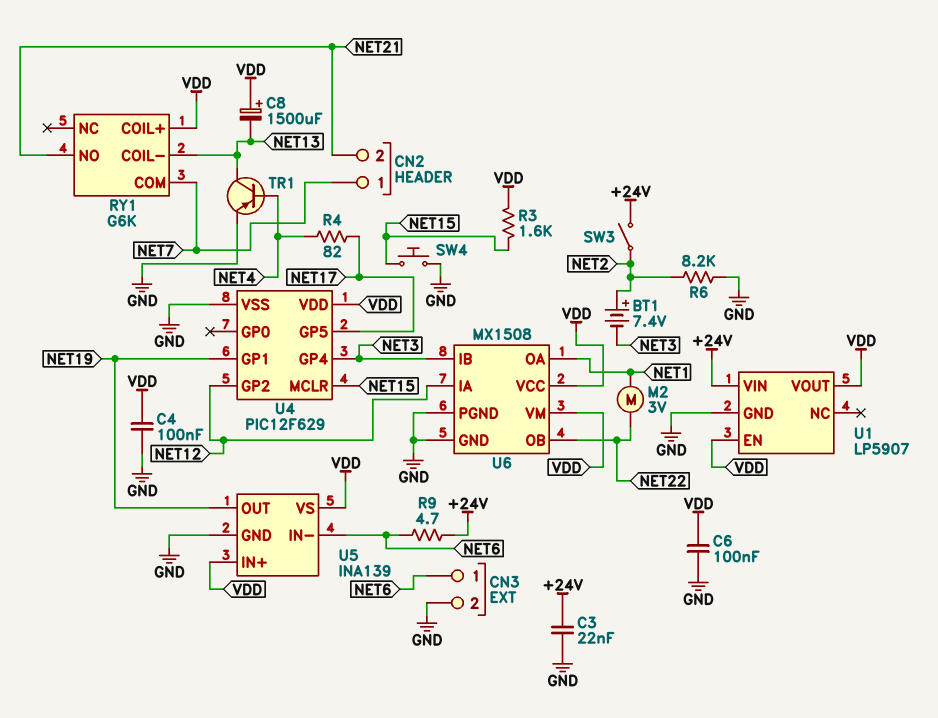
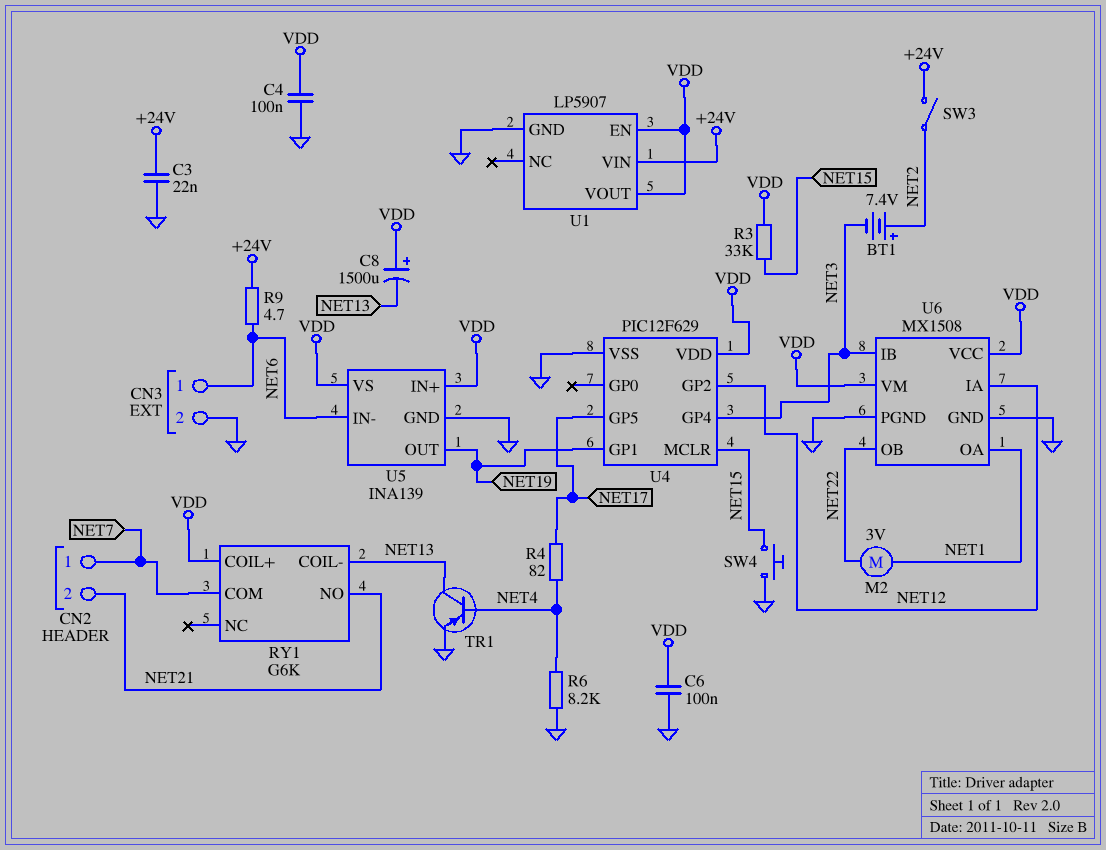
R3: 1.6k (NET15, VDD) -> 33k (NET15, VDD)
R6: 8.2k (GND, NET2) -> 8.2k (GND, NET4)

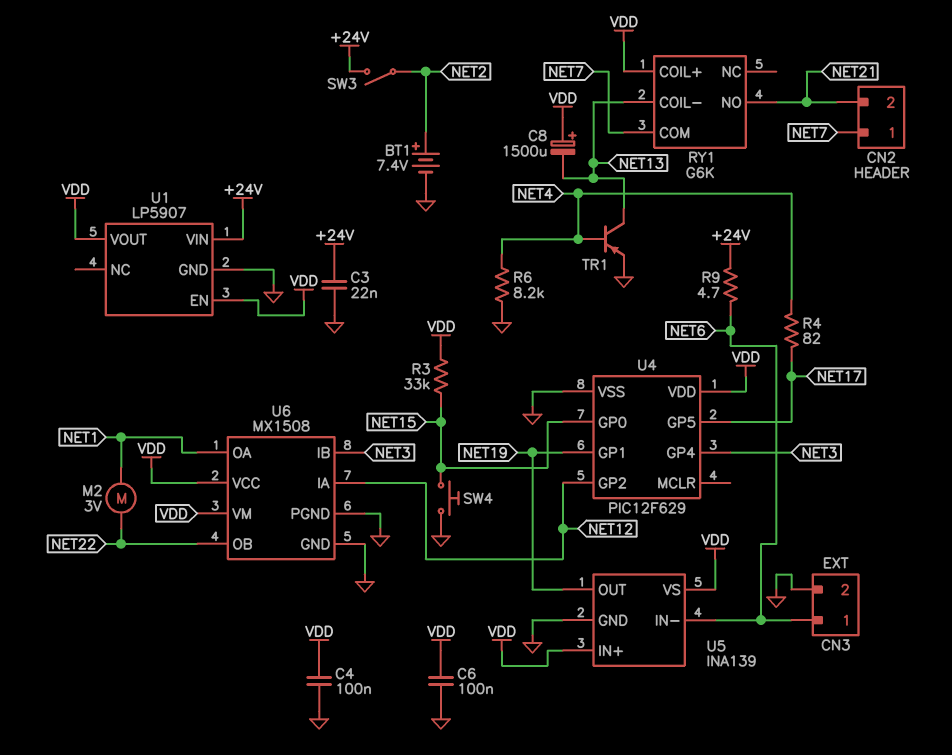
BT1: 7.4V (plus NET2, minus NET3) -> 7.4V (plus NET2, minus GND)
U4 pin GP0: none -> NET15
U4 pin MCLR: NET15 -> none

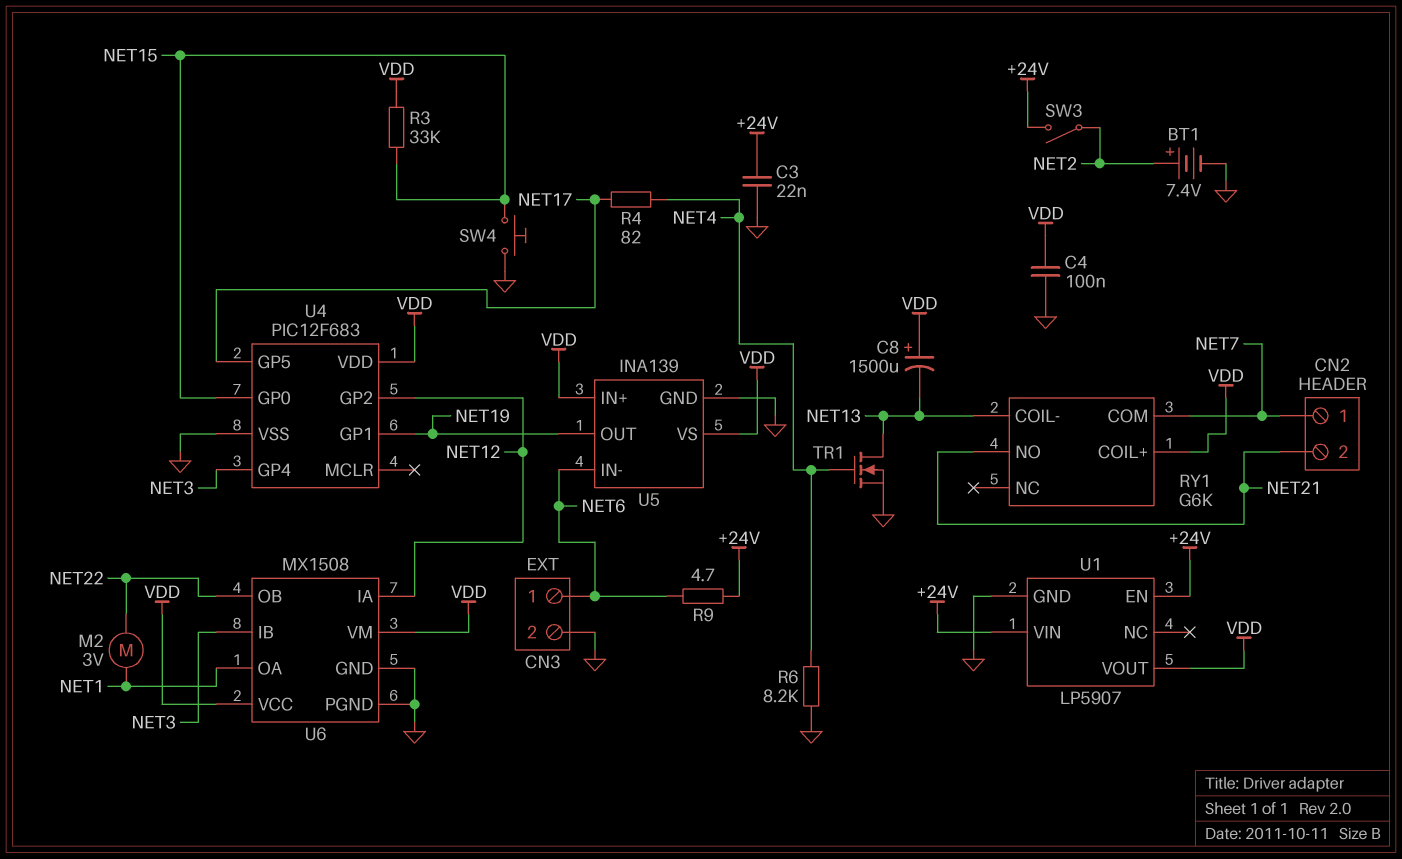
C6: 100nF (GND, VDD) -> none
TR1: PNP (B NET4, C NET13, E GND) -> NMOS (G NET4, D NET13, S GND)
U1 pin EN: VDD -> +24V
U4: PIC12F629 -> PIC12F683

